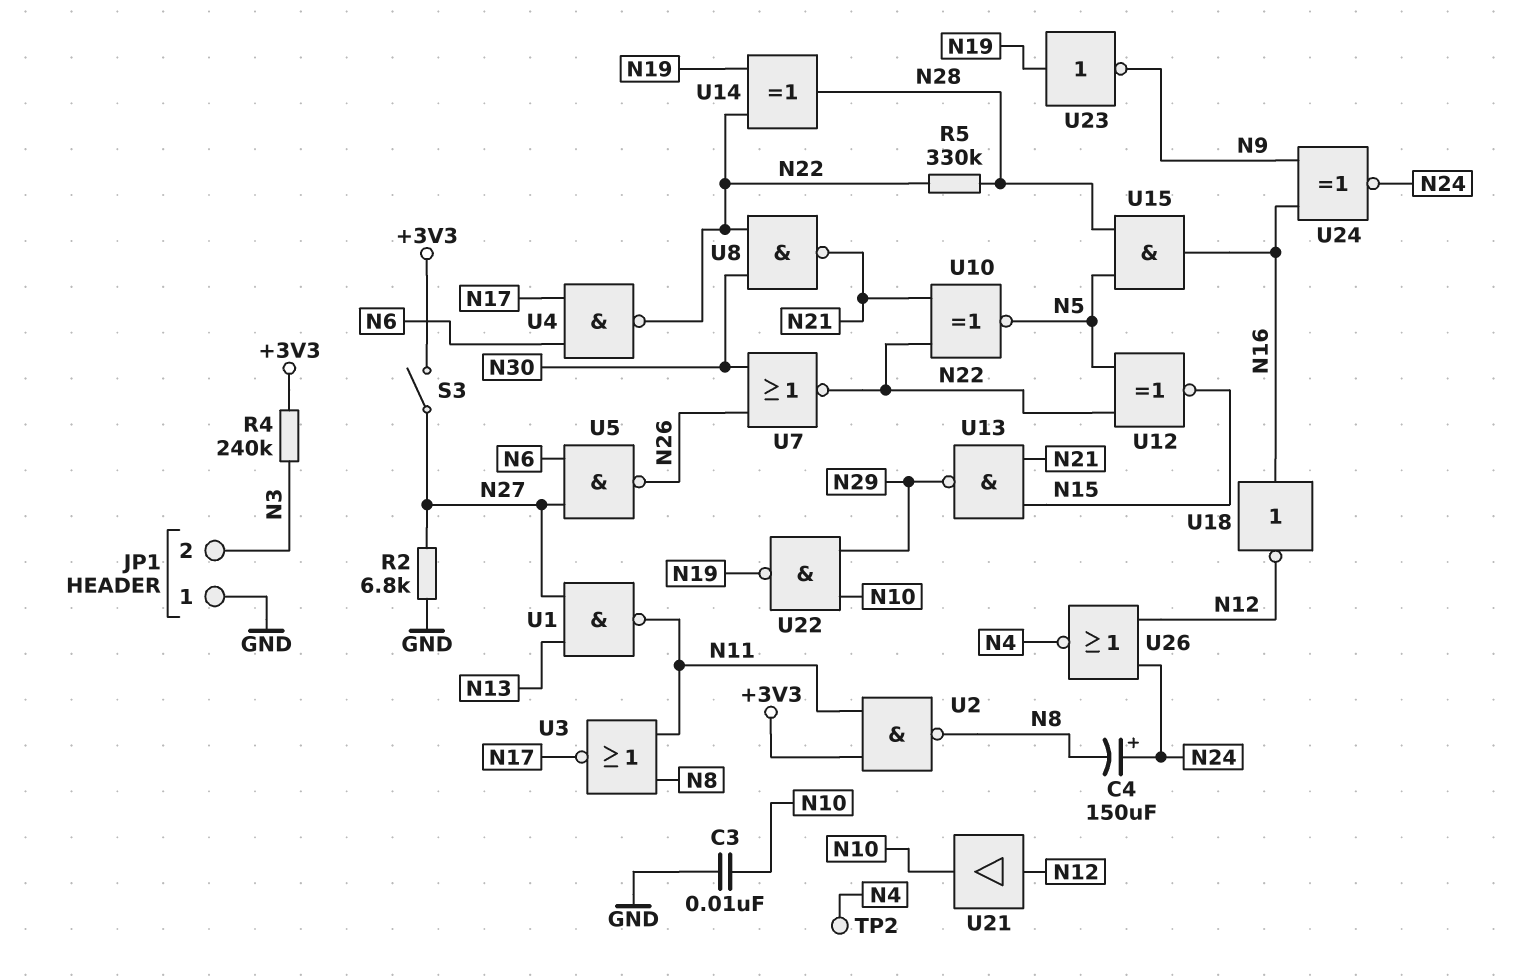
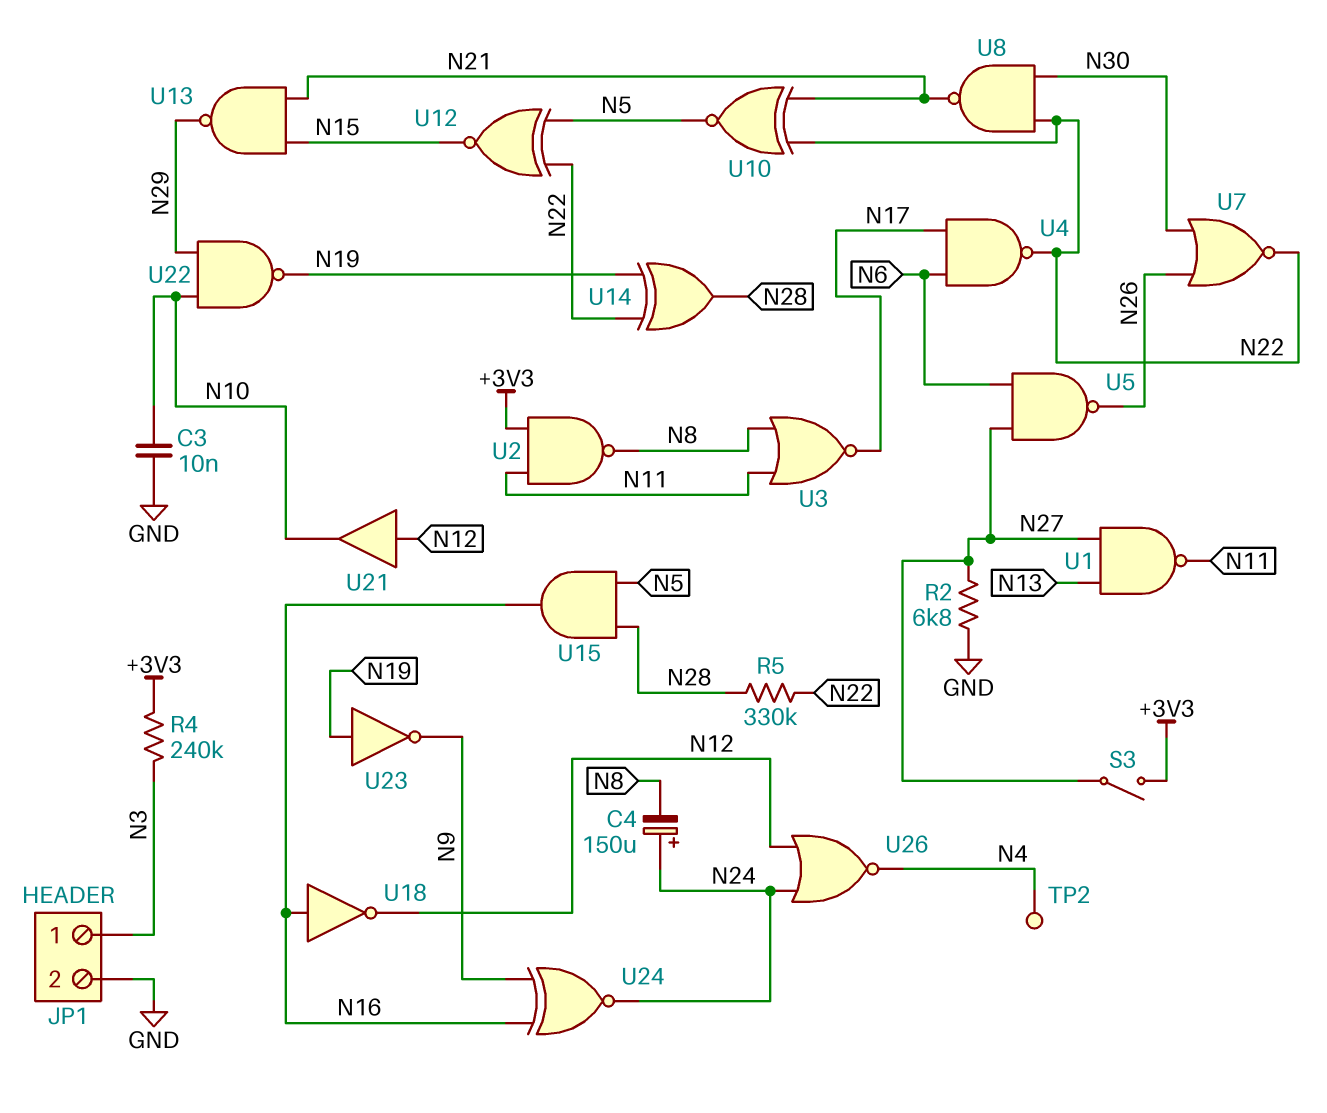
JP1 pin 1: GND -> N3
JP1 pin 2: N3 -> GND

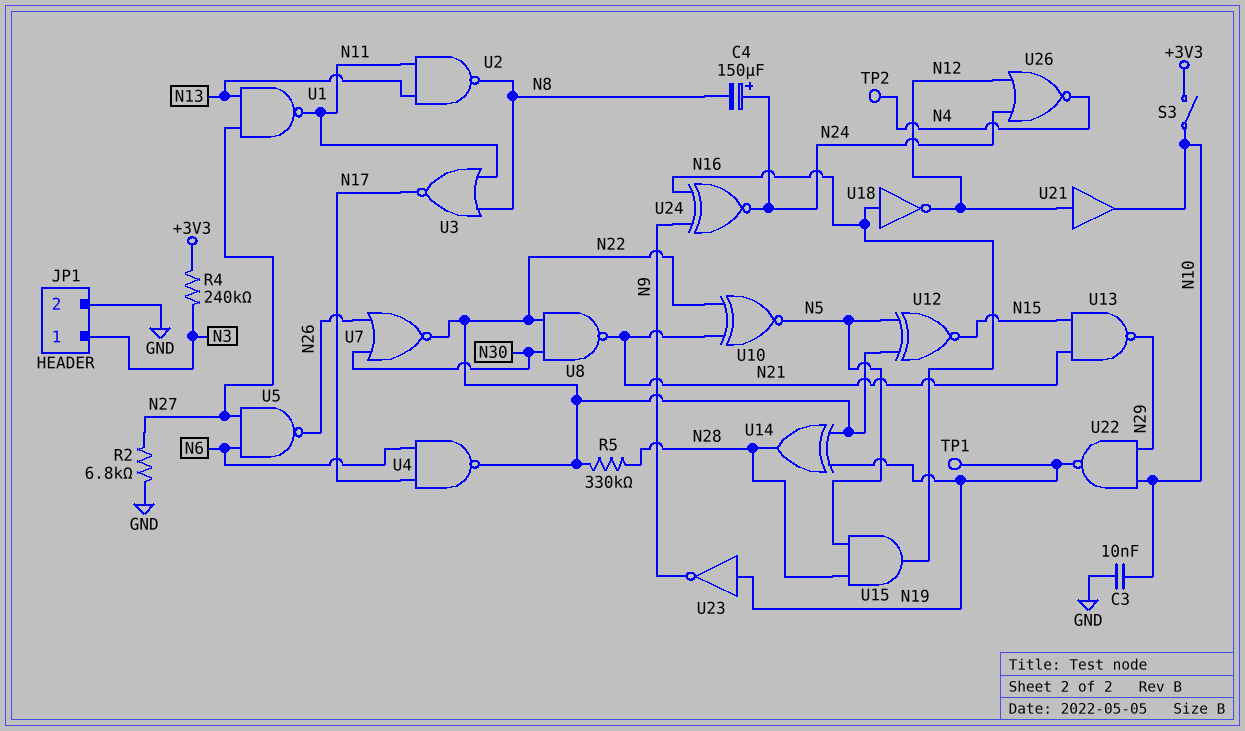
S3: switch (+3V3, N27) -> switch (+3V3, N10)
TP1: none -> test point (N19)
U2: NAND (in +3V3, in N11, out N8) -> NAND (in N11, in N13, out N8)

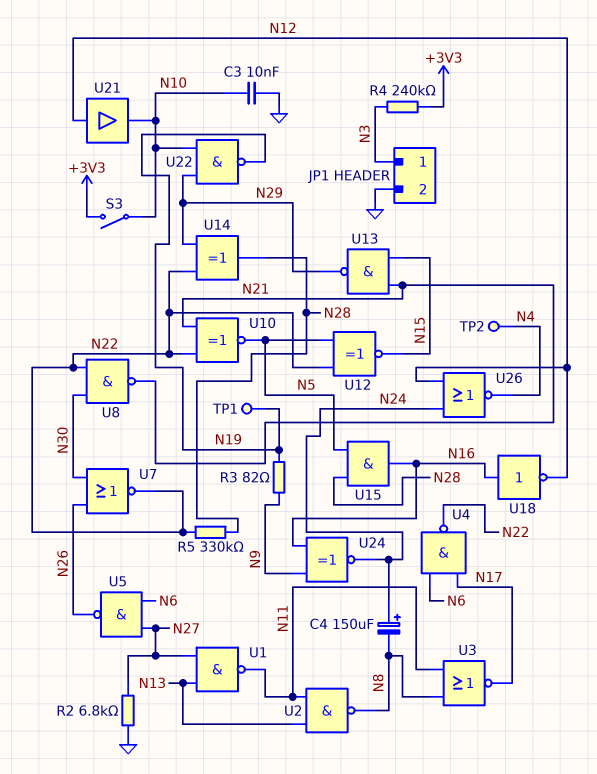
R3: none -> 82 (N9, N19)
U14: XOR (in N19, in N22, out N28) -> XOR (in N22, in N29, out N28)
U23: NOT (in N19, out N9) -> none

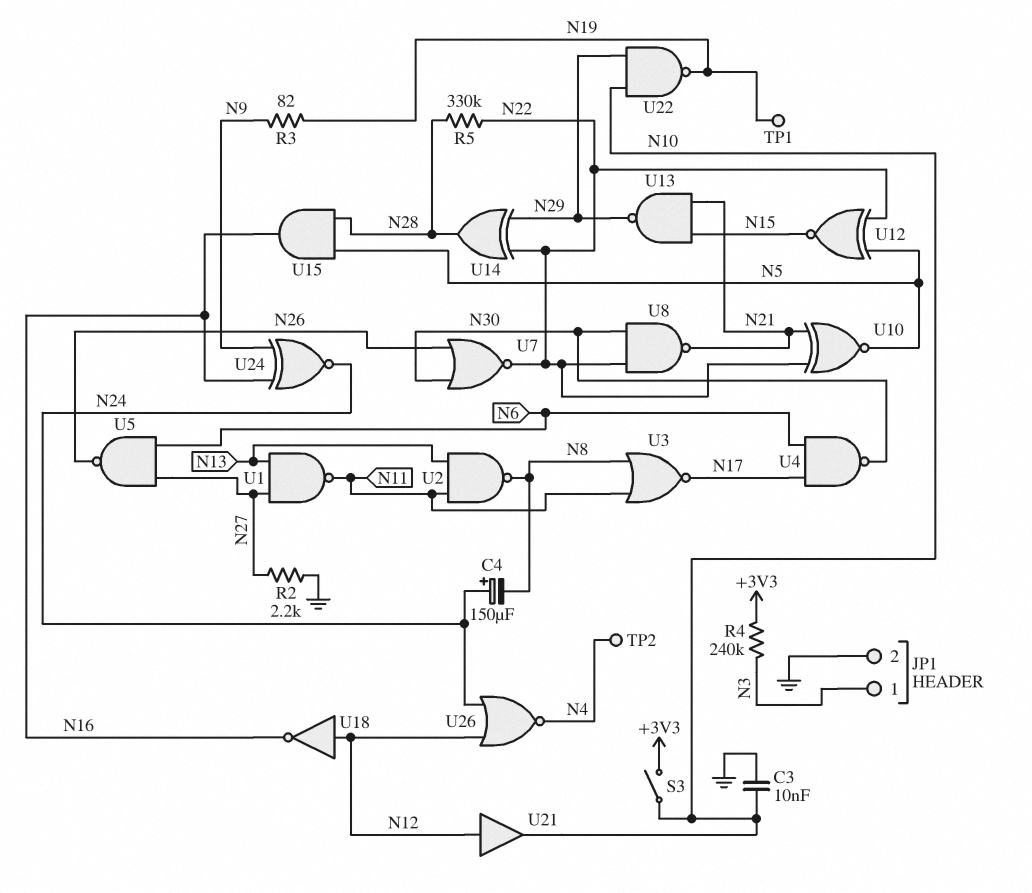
R2: 6.8k (GND, N27) -> 2.2k (GND, N27)
U4: NAND (in N6, in N17, out N22) -> NAND (in N6, in N17, out N30)
U18: NOT (in N16, out N12) -> NOT (in N12, out N16)

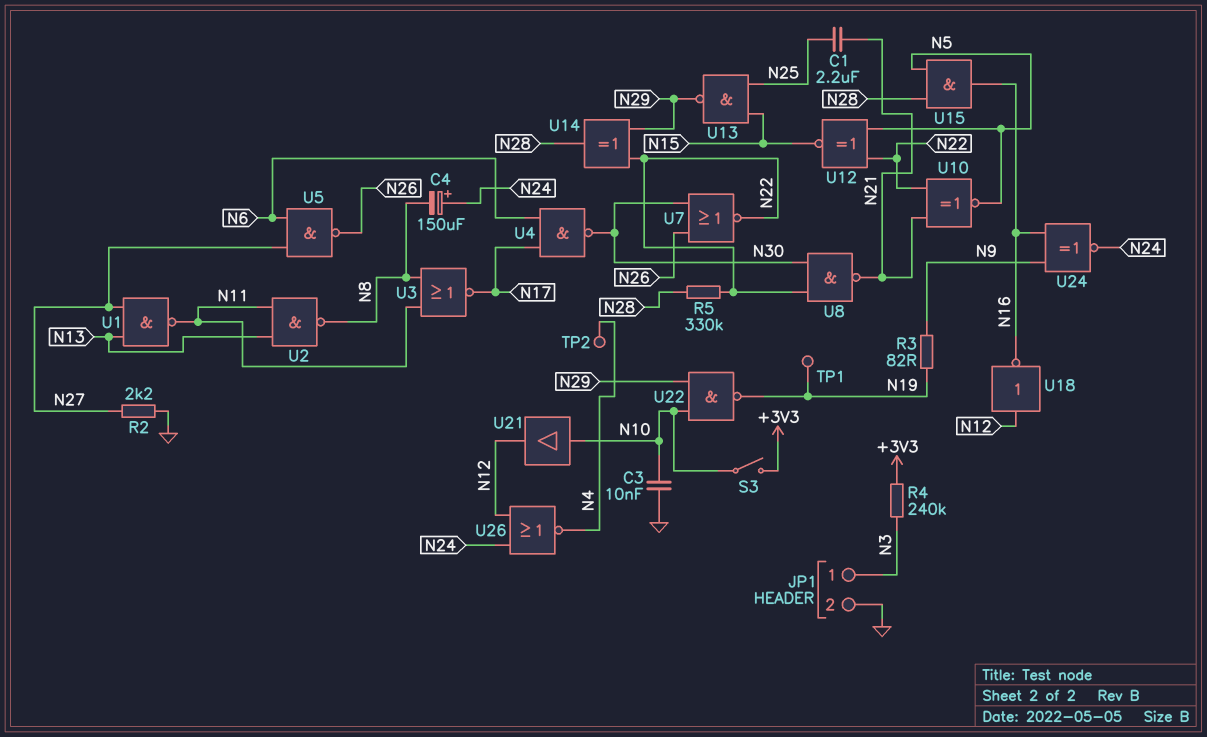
C1: none -> 2.2uF (N21, N25)
U13: NAND (in N15, in N21, out N29) -> NAND (in N15, in N25, out N29)
U21: buffer (in N12, out N10) -> buffer (in N10, out N12)

